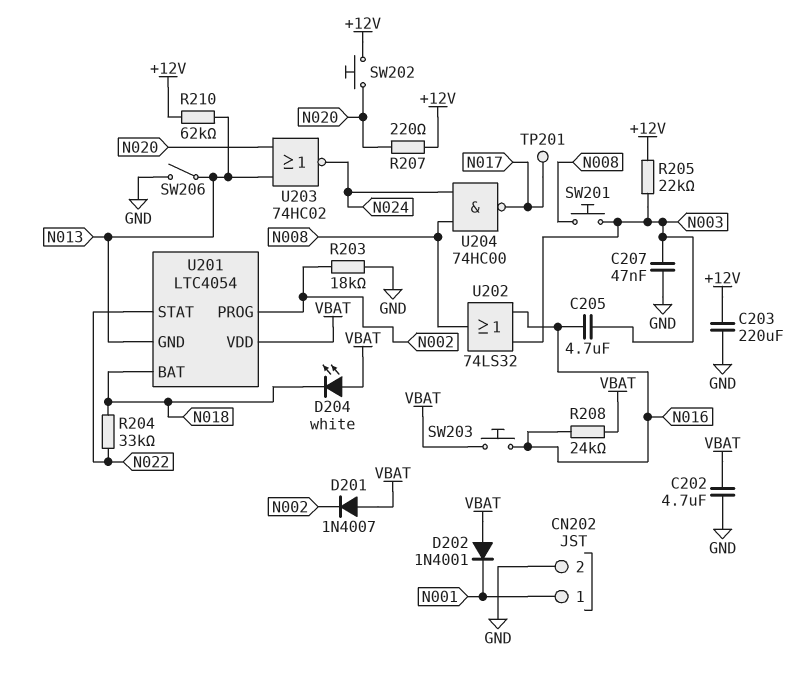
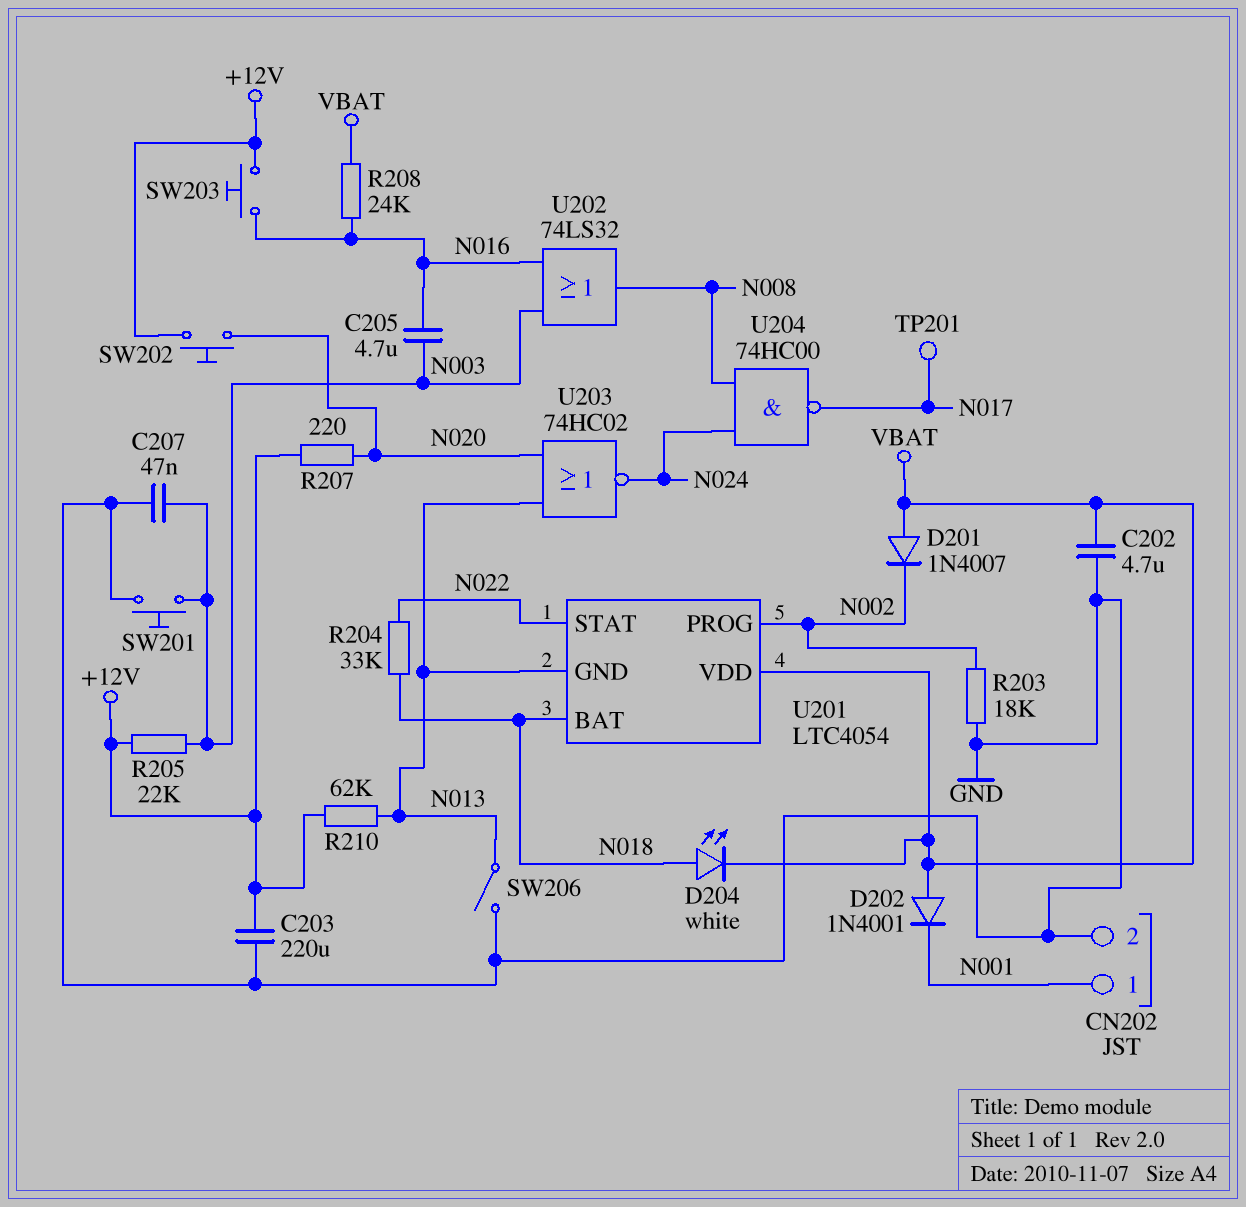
D204: LED white (A VBAT, K N018) -> LED white (A N018, K VBAT)
SW201: button (N003, N008) -> button (GND, N003)
SW203: button (N016, VBAT) -> button (+12V, N016)

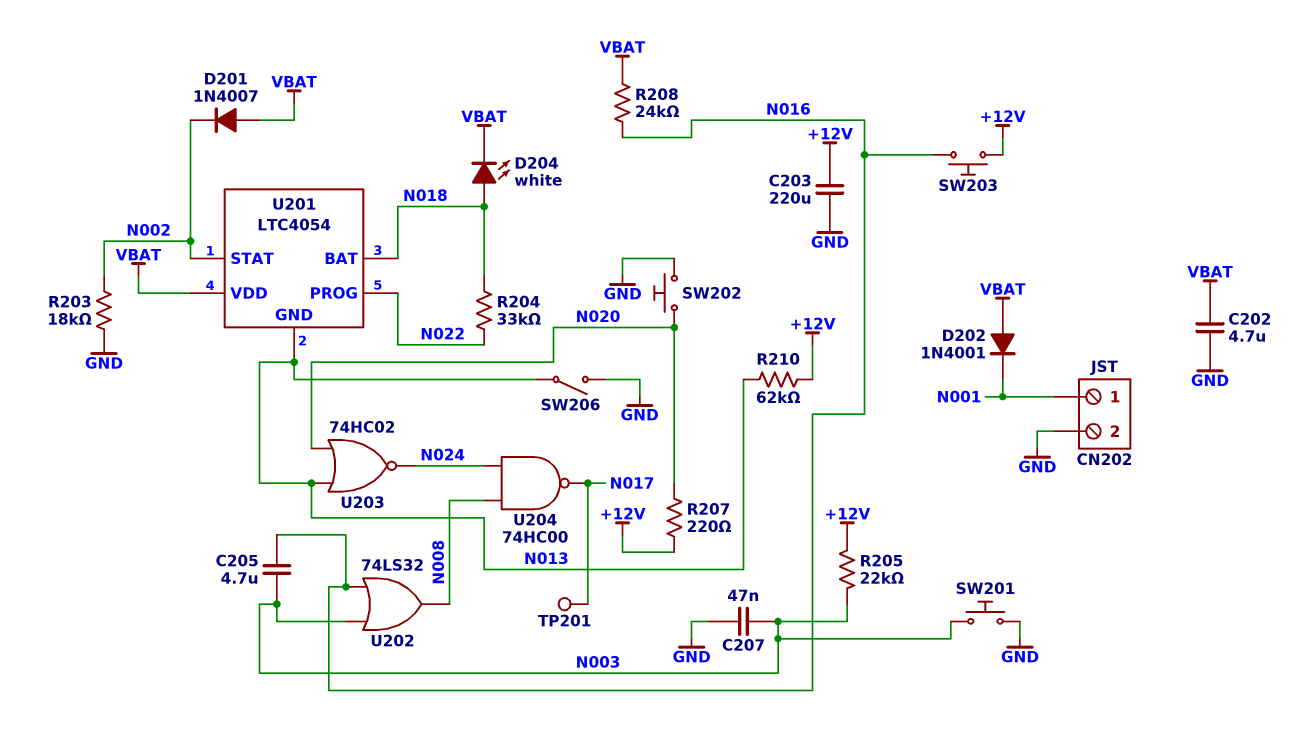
SW202: button (+12V, N020) -> button (GND, N020)
U201 pin PROG: N002 -> N022
U201 pin STAT: N022 -> N002

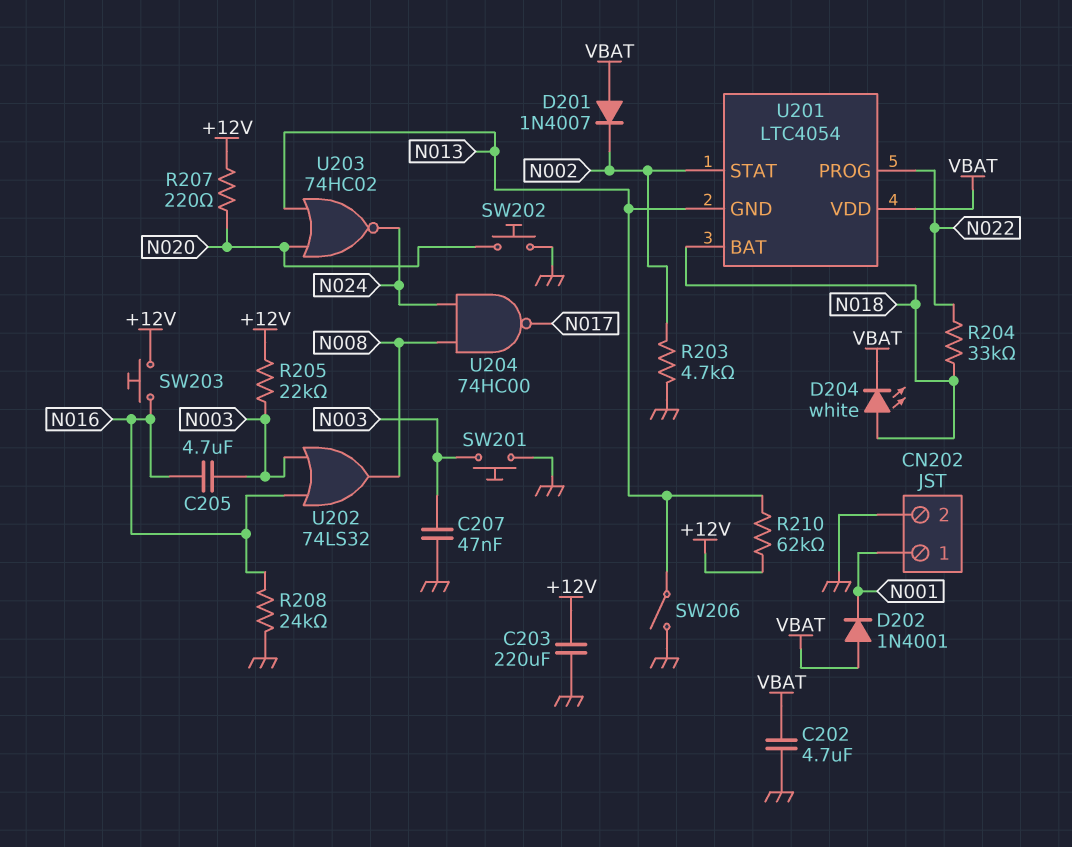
R203: 18k (GND, N002) -> 4.7k (GND, N002)
R208: 24k (N016, VBAT) -> 24k (GND, N016)
TP201: test point (N017) -> none

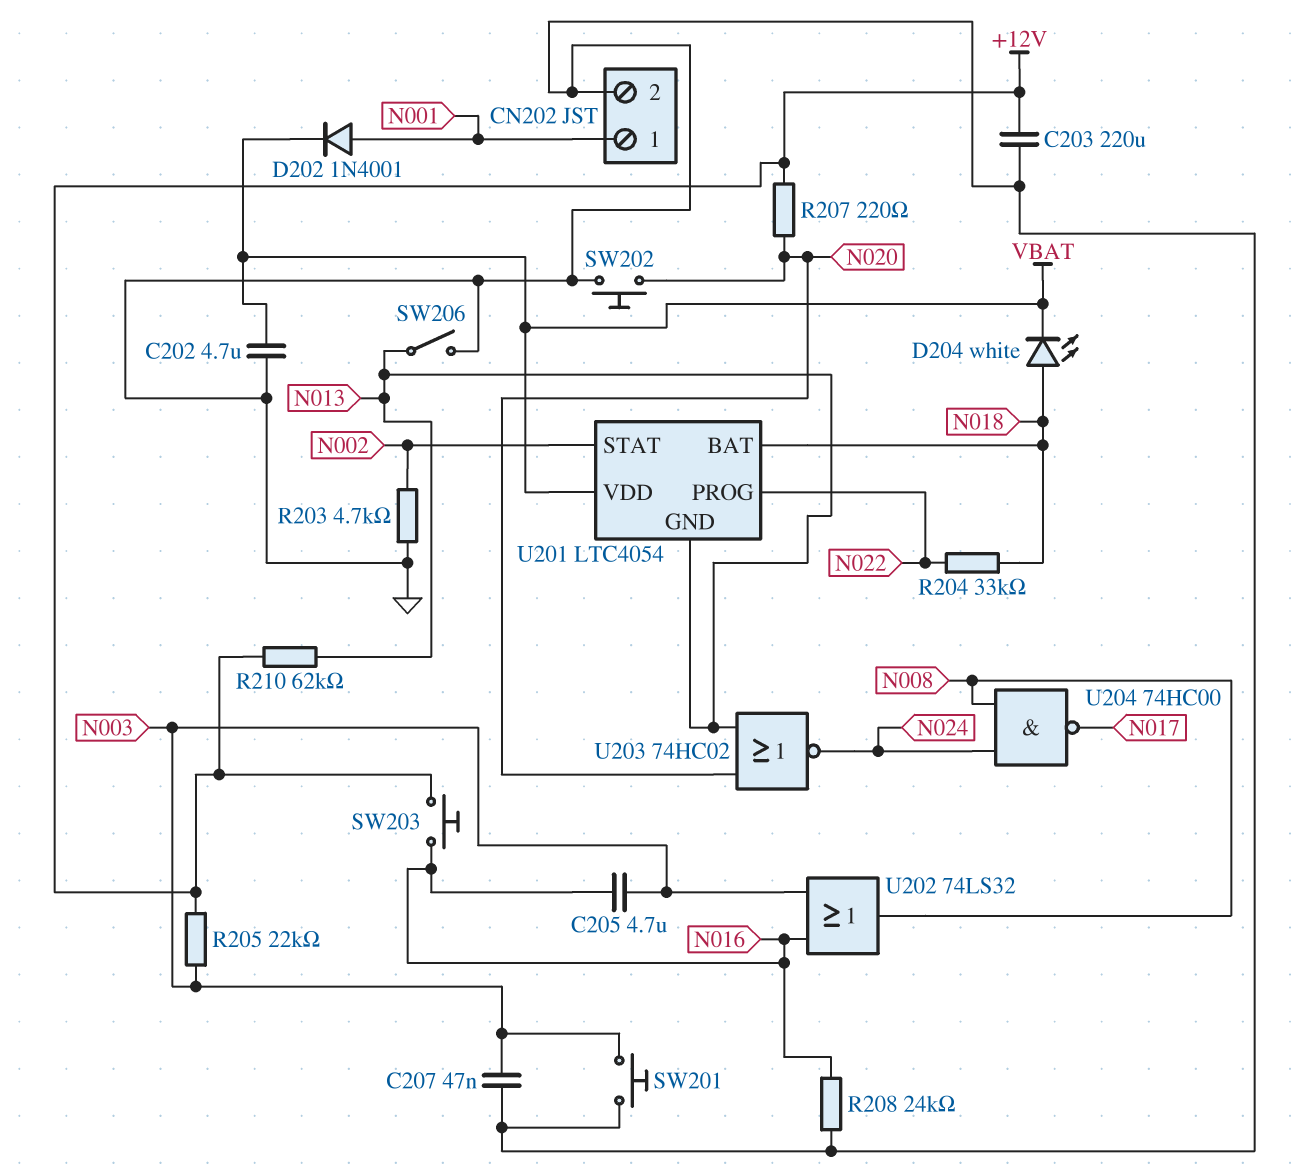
D201: diode 1N4007 (A VBAT, K N002) -> none
D202: diode 1N4001 (A VBAT, K N001) -> diode 1N4001 (A N001, K VBAT)

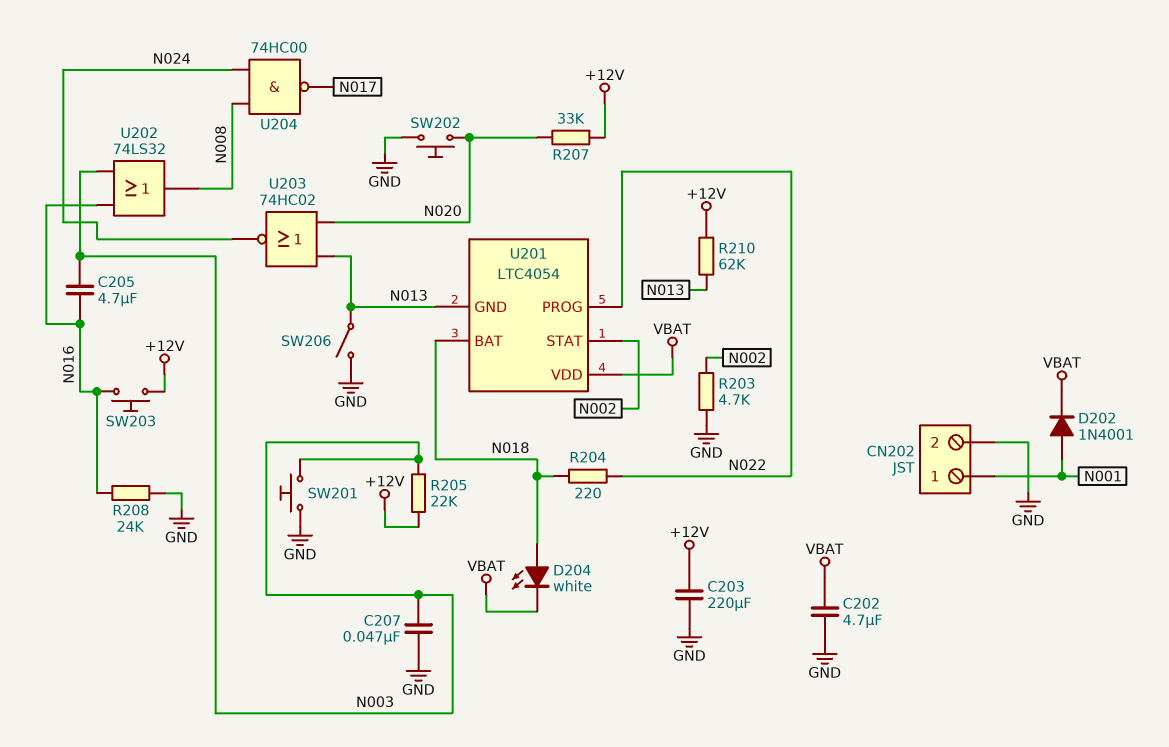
R204: 33k (N018, N022) -> 220 (N018, N022)
R207: 220 (+12V, N020) -> 33k (+12V, N020)

